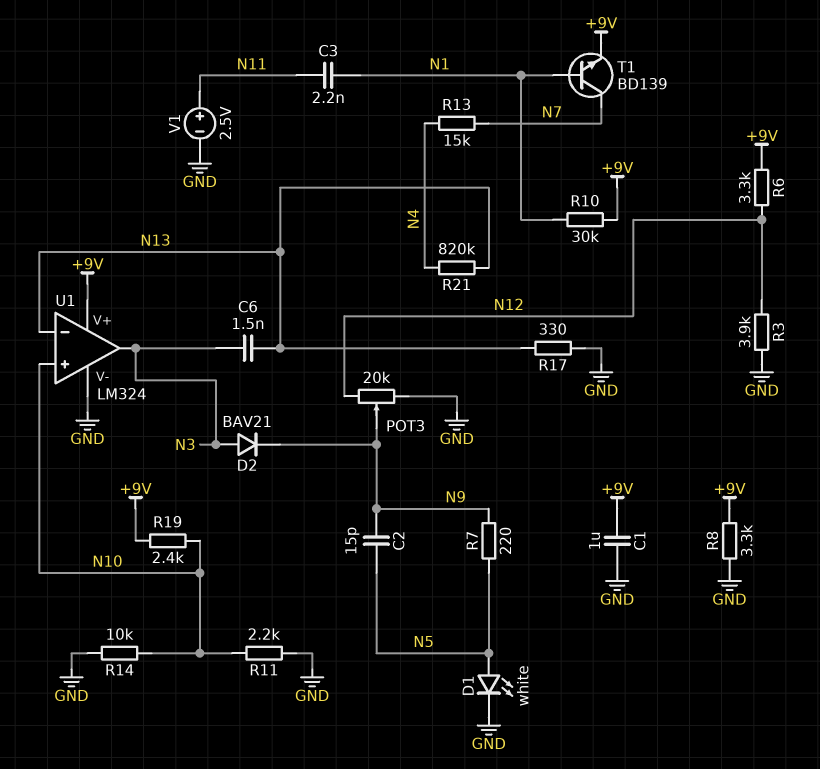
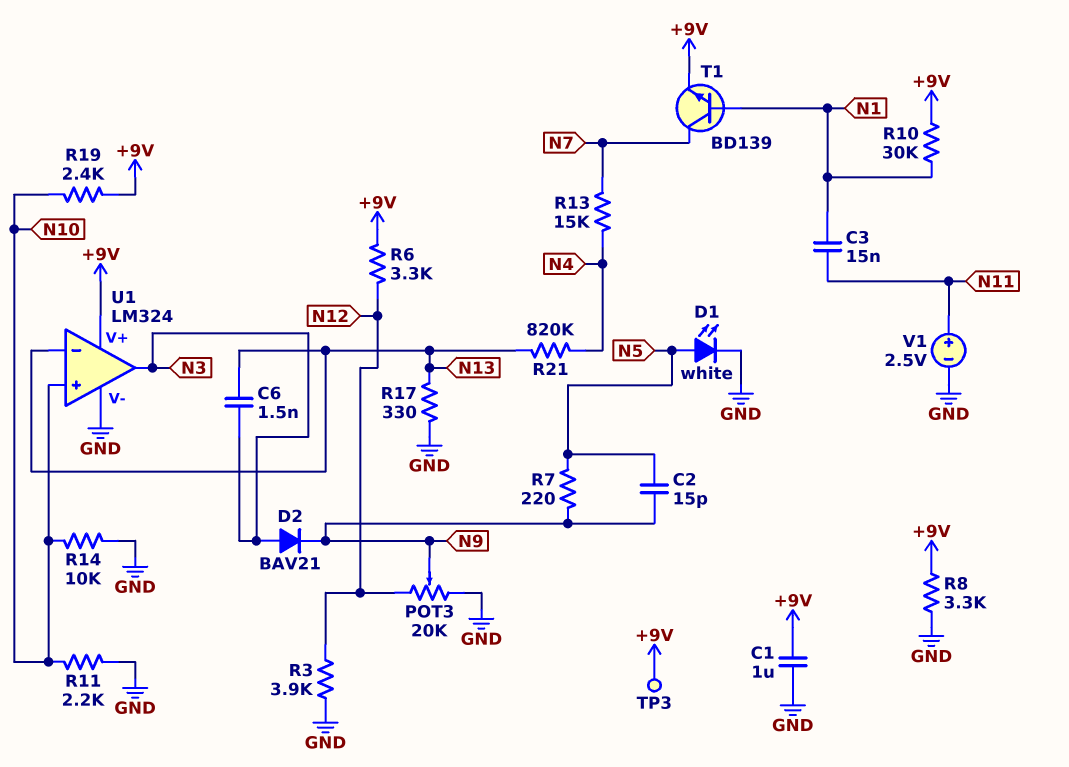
C3: 2.2nF (N1, N11) -> 15nF (N1, N11)
TP3: none -> test point (+9V)

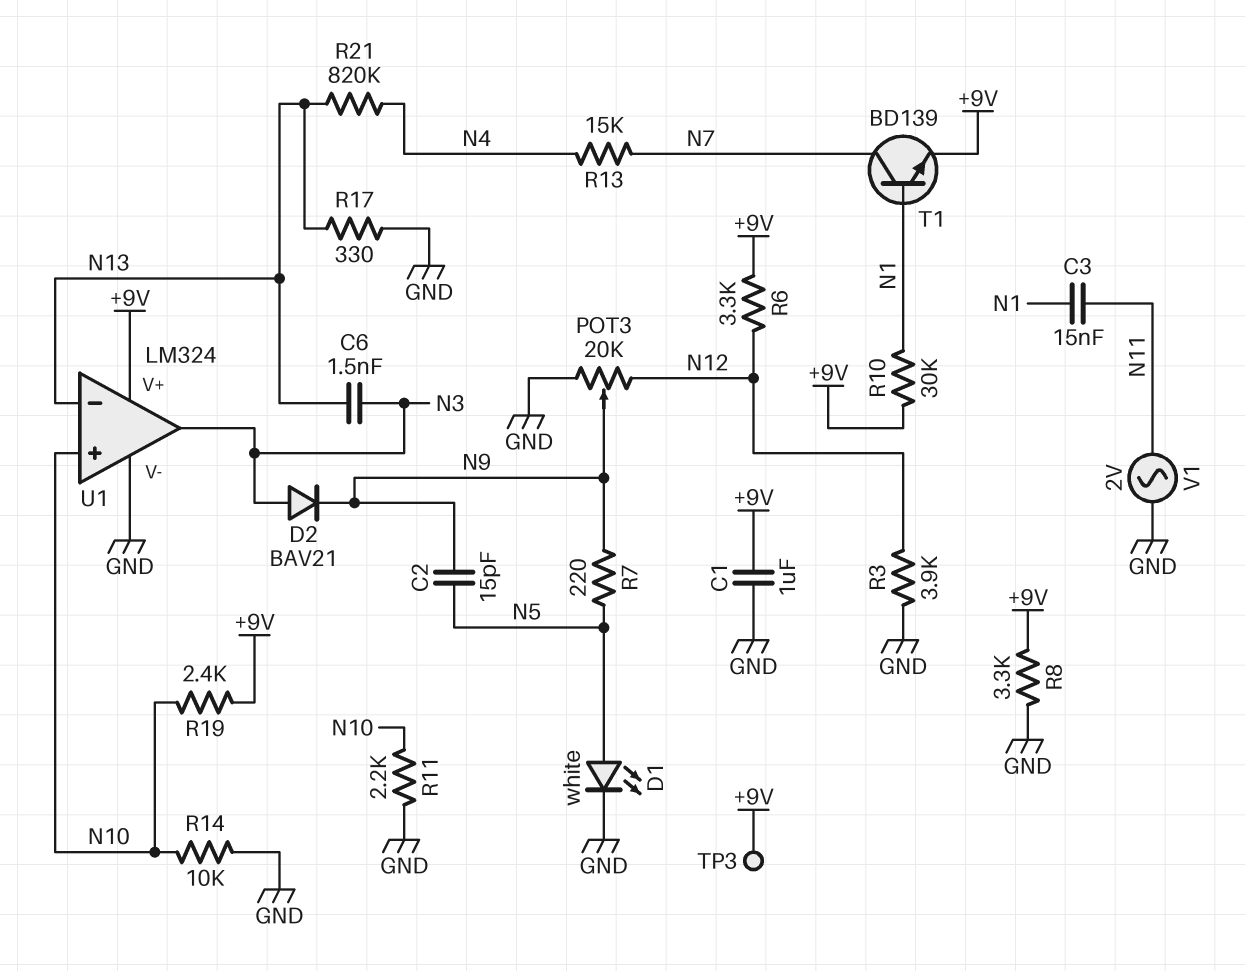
V1: 2.5V (plus N11, minus GND) -> AC 2V (GND, N11)

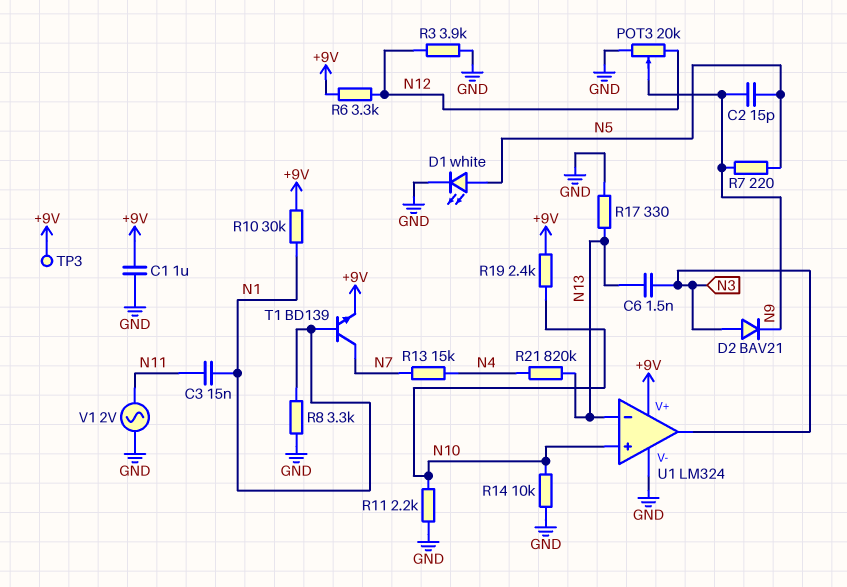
R8: 3.3k (+9V, GND) -> 3.3k (GND, N1)

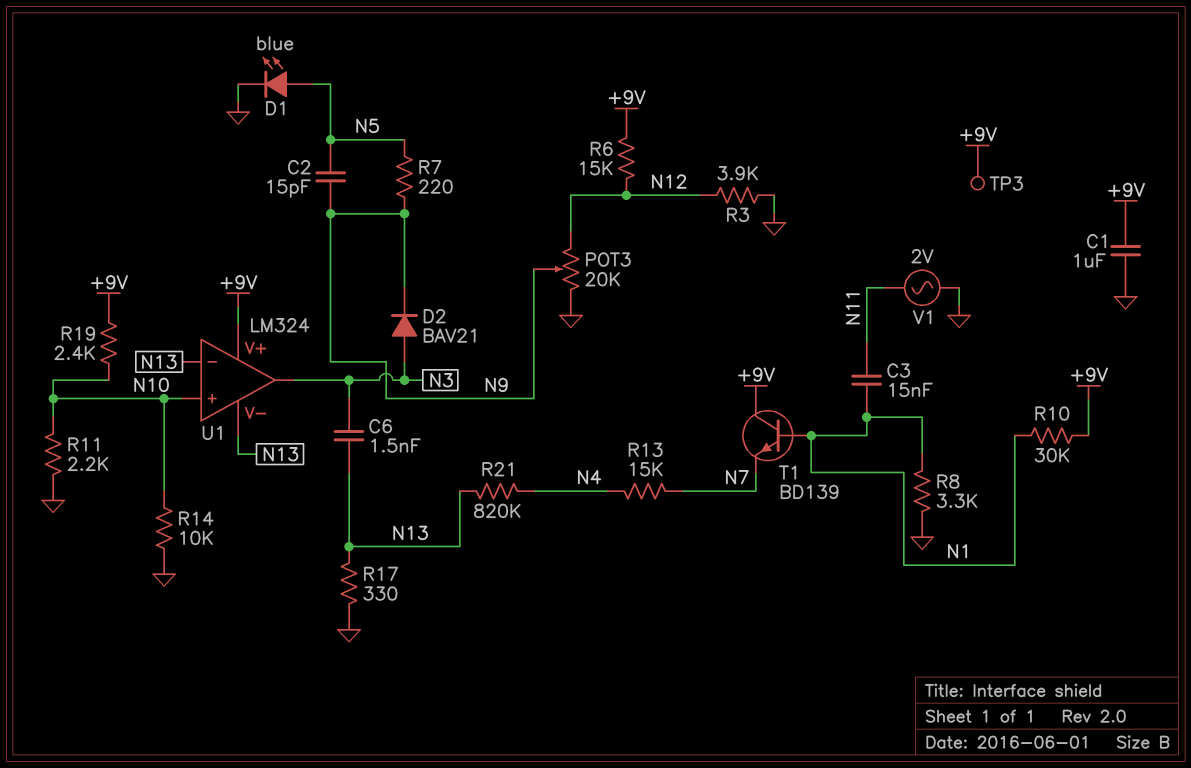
D1: LED white (A N5, K GND) -> LED blue (A N5, K GND)
R6: 3.3k (+9V, N12) -> 15k (+9V, N12)
T1: NPN BD139 (B N1, C N7, E +9V) -> NPN BD139 (B N1, C +9V, E N7)
U1 pin V-: GND -> N13

